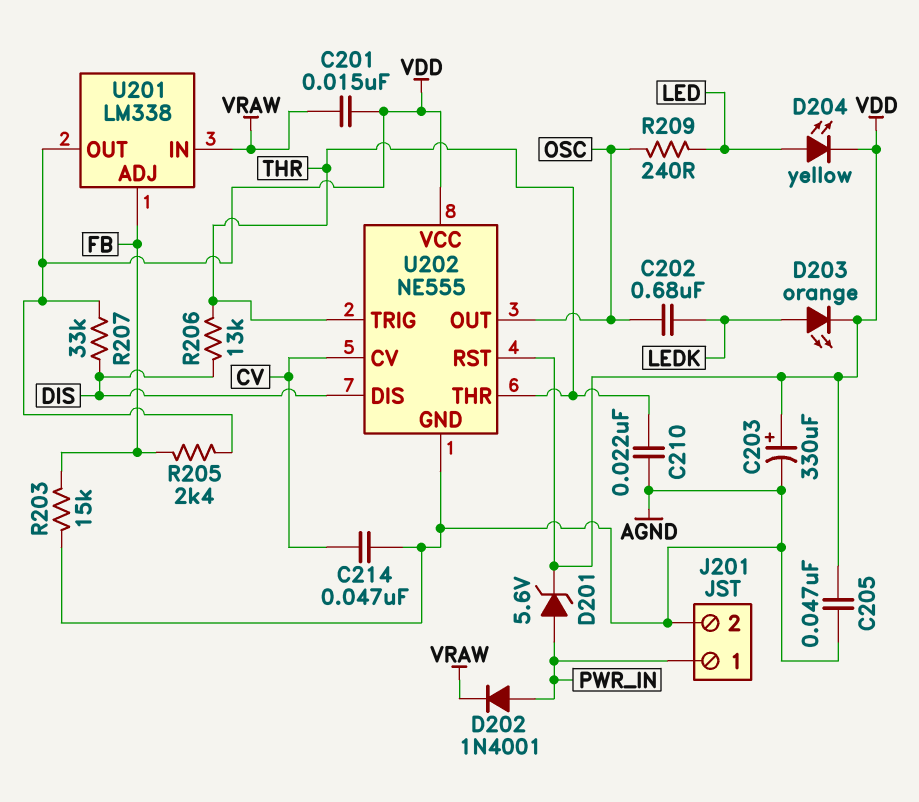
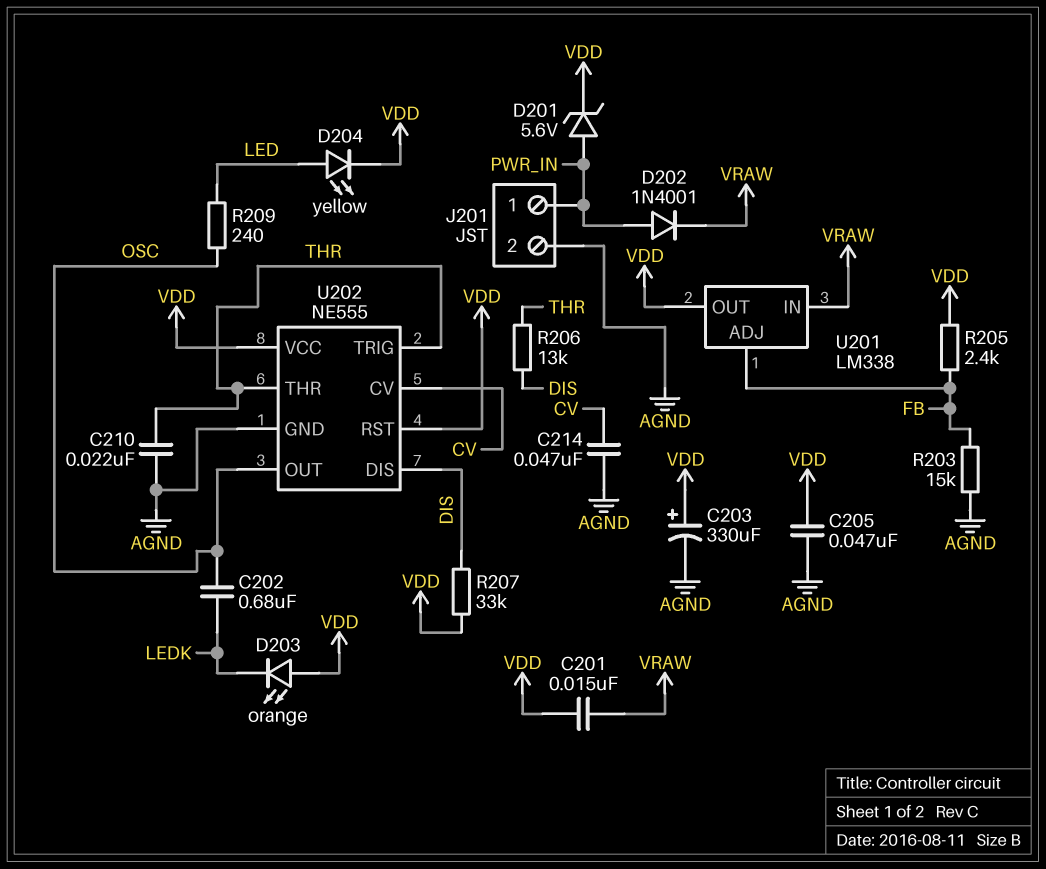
D203: LED orange (A LEDK, K VDD) -> LED orange (A VDD, K LEDK)

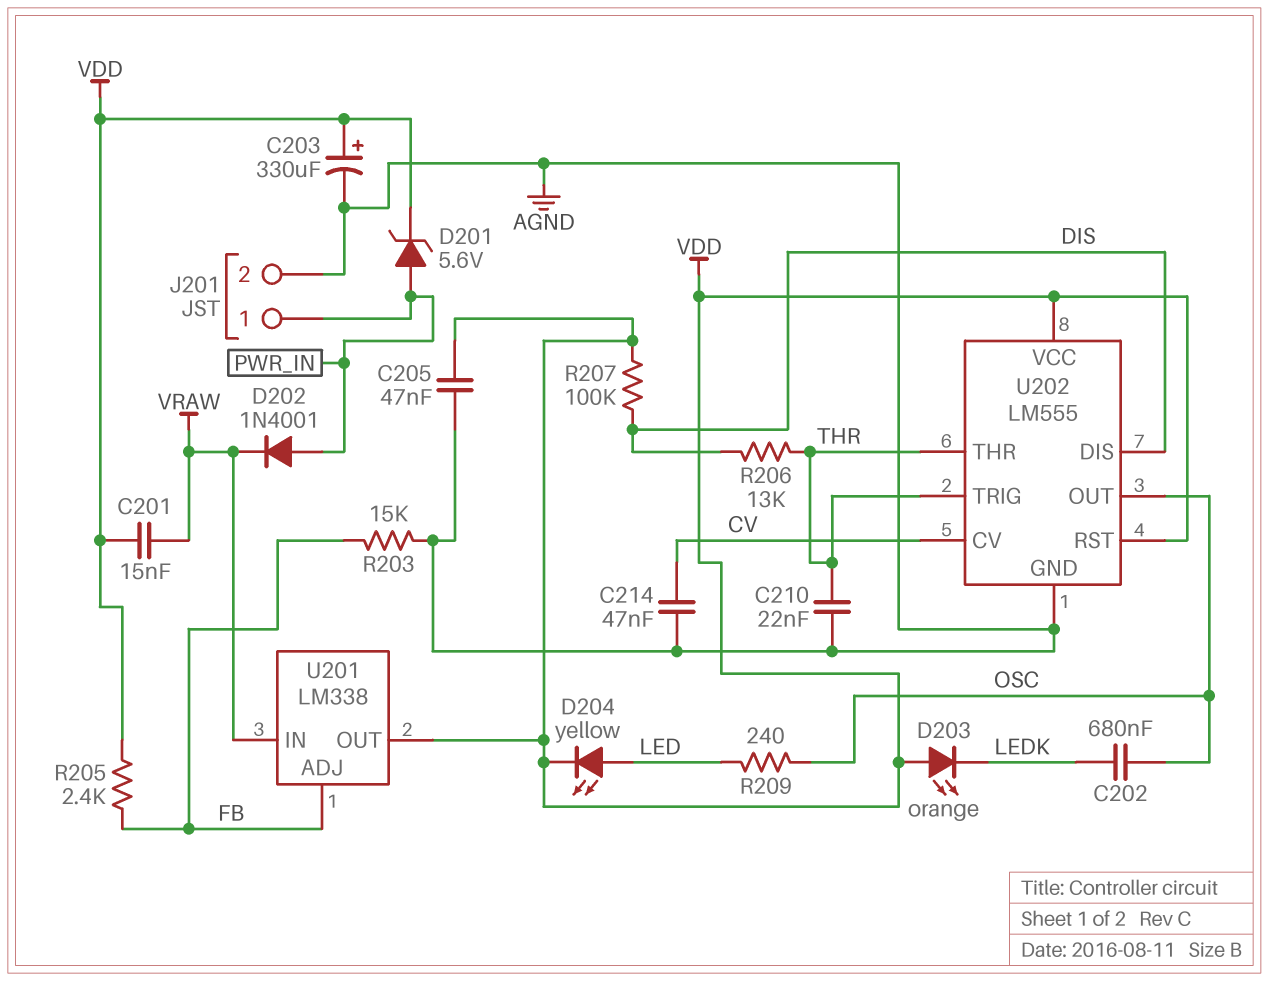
R207: 33k (DIS, VDD) -> 100k (DIS, VDD)
U202: NE555 -> LM555

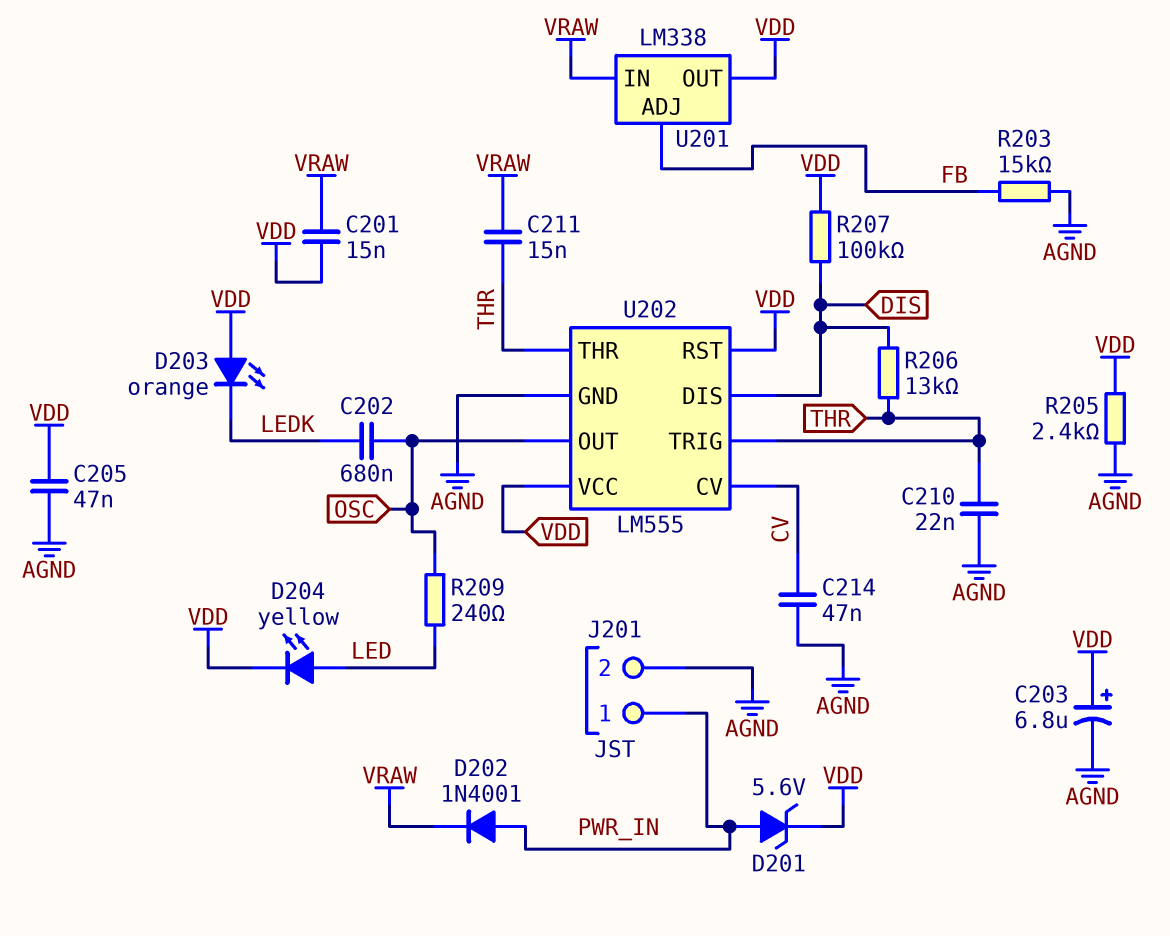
C203: 330uF (plus VDD, minus AGND) -> 6.8uF (plus VDD, minus AGND)
C211: none -> 15nF (THR, VRAW)
R205: 2.4k (FB, VDD) -> 2.4k (AGND, VDD)

